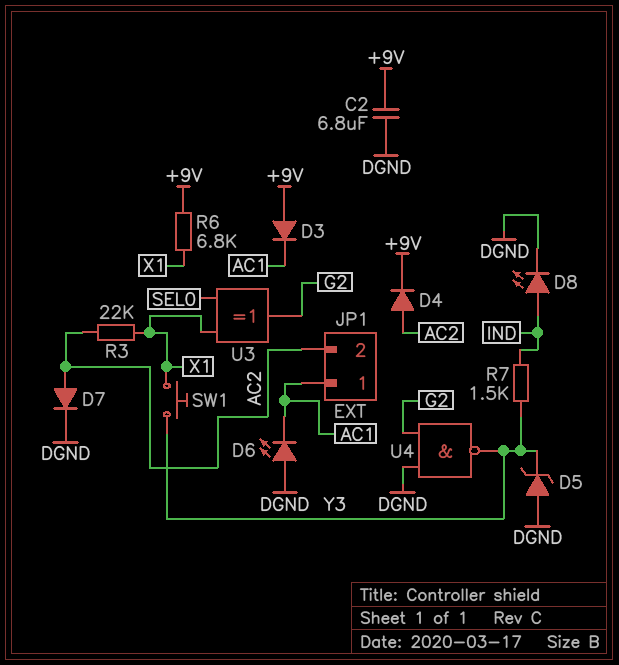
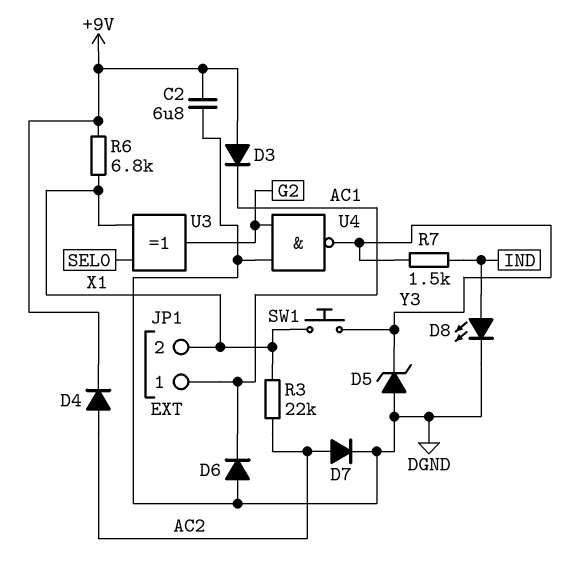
D6: LED (A DGND, K AC1) -> diode (A DGND, K AC1)
JP1 pin 2: AC2 -> X1

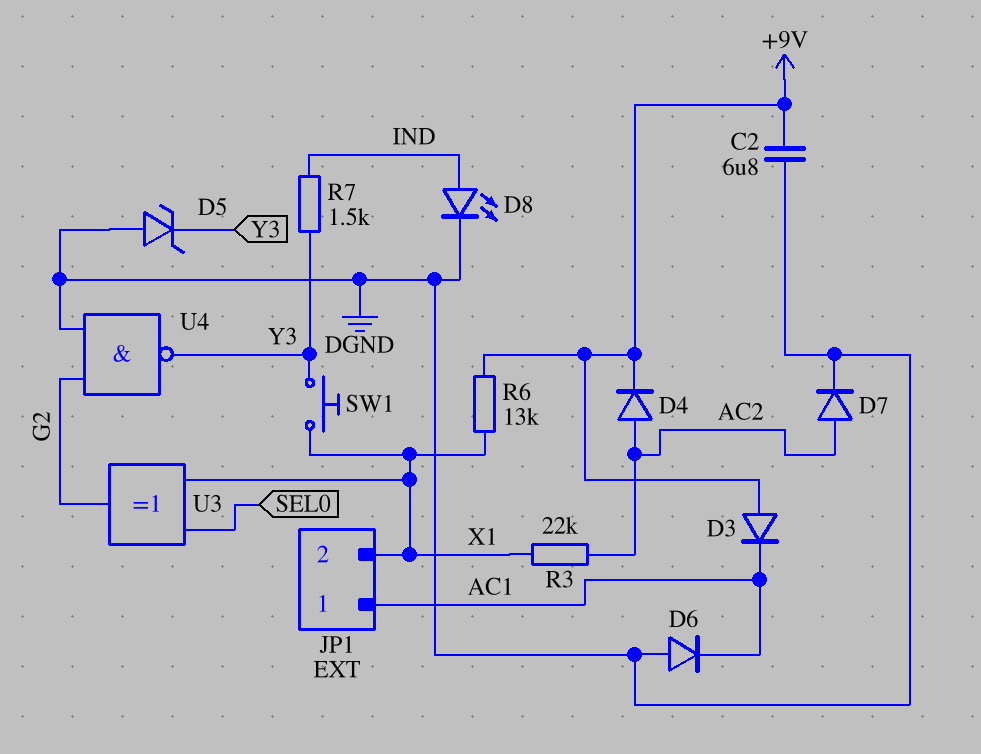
R6: 6.8k (+9V, X1) -> 13k (+9V, X1)

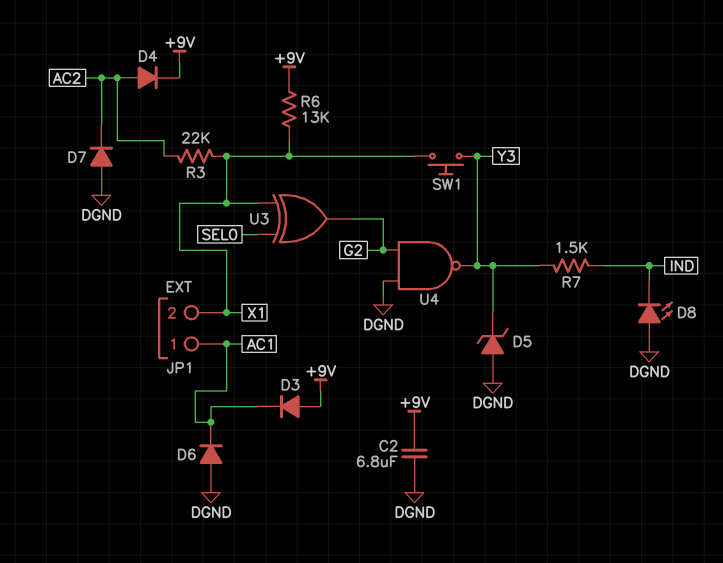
D7: diode (A AC2, K DGND) -> diode (A DGND, K AC2)
D8: LED (A IND, K DGND) -> LED (A DGND, K IND)

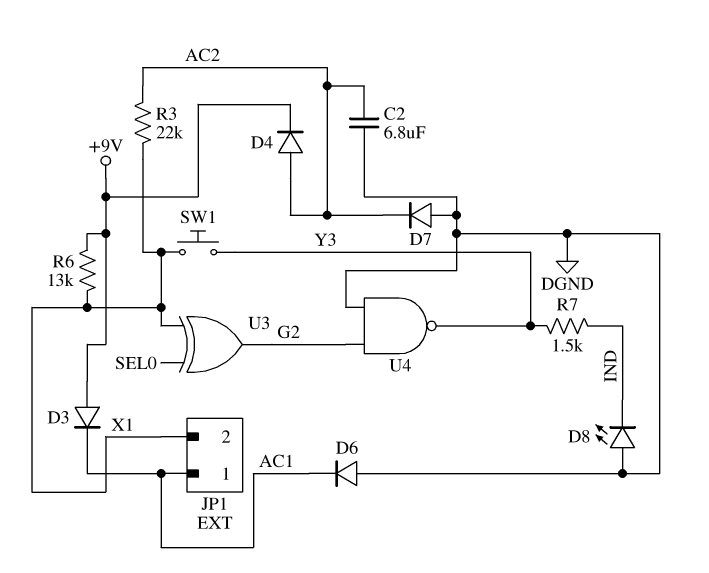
C2: 6.8uF (+9V, DGND) -> 6.8uF (AC2, DGND)
D5: zener (A DGND, K Y3) -> none

